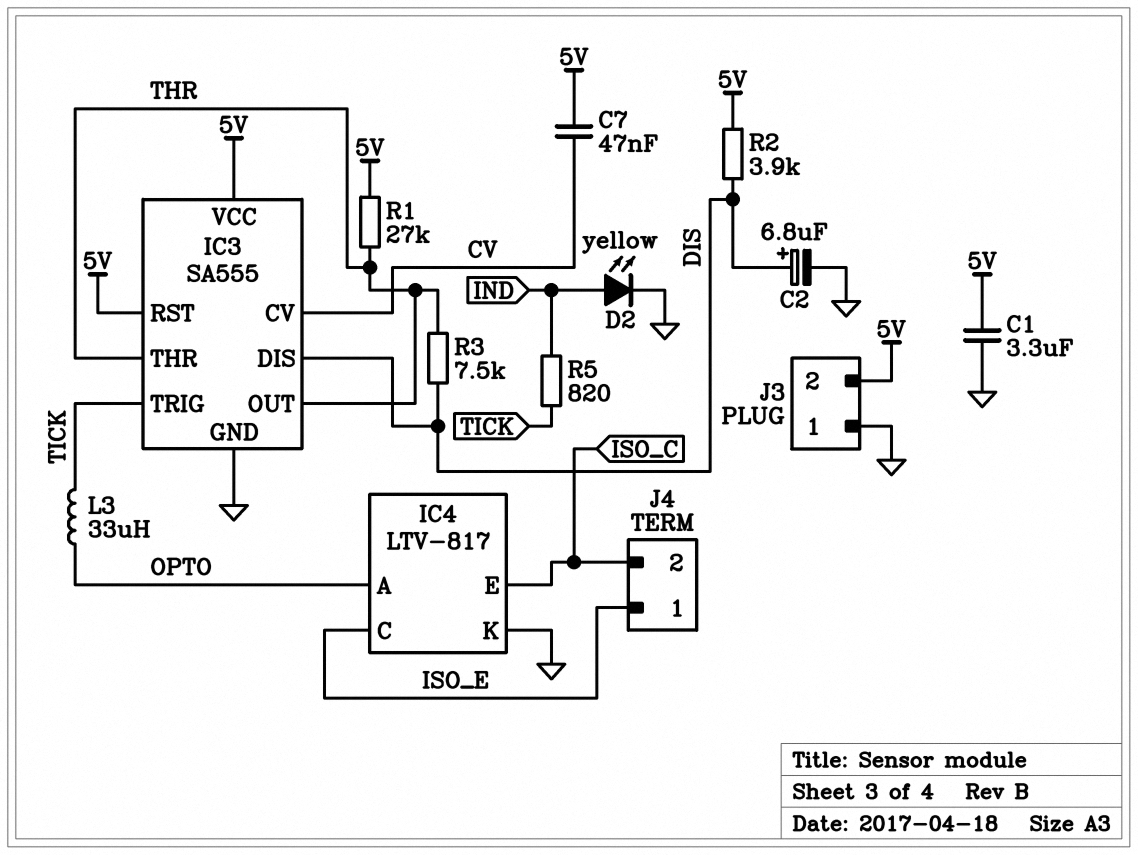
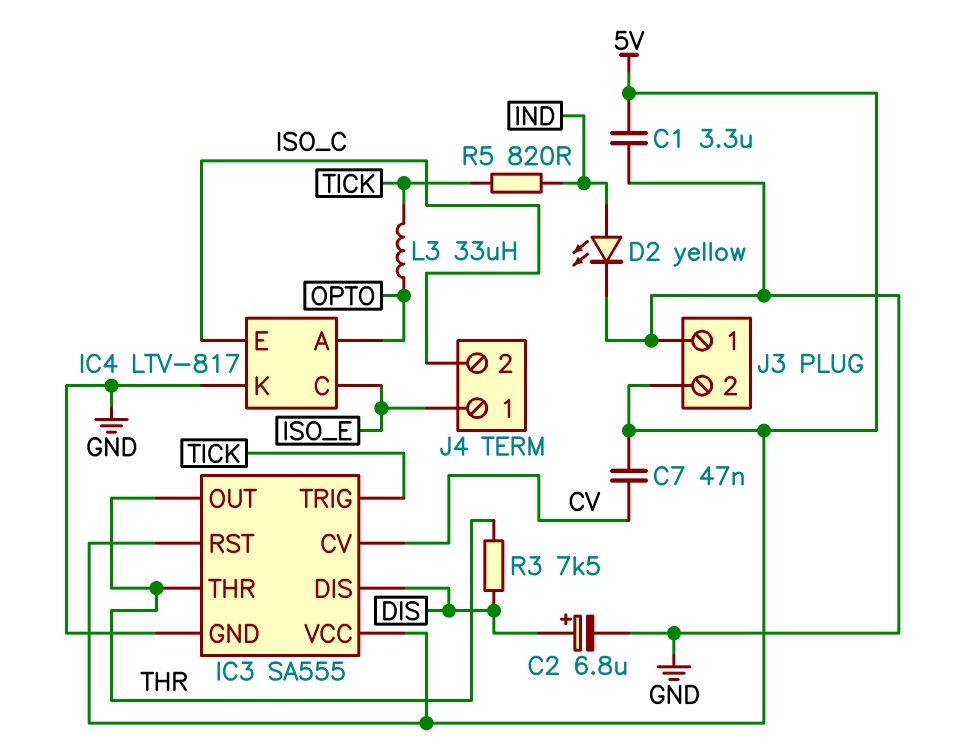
R1: 27k (5V, THR) -> none
R2: 3.9k (5V, DIS) -> none

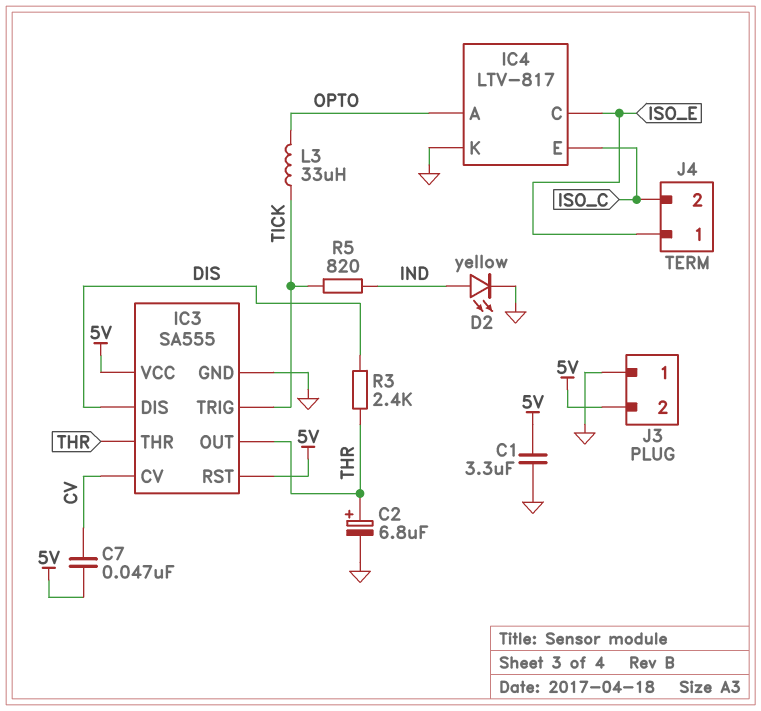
C2: 6.8uF (plus DIS, minus GND) -> 6.8uF (plus THR, minus GND)
R3: 7.5k (DIS, THR) -> 2.4k (DIS, THR)

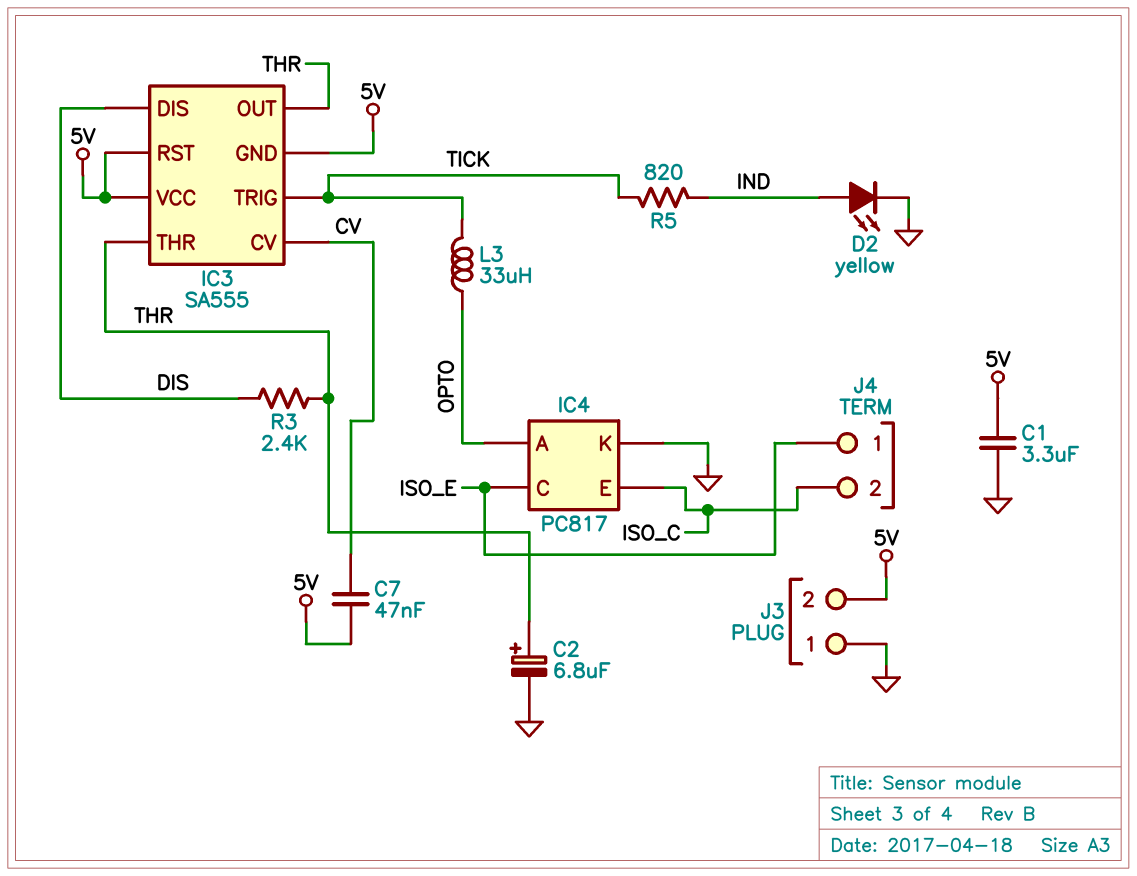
IC3 pin GND: GND -> 5V
IC4: LTV-817 -> PC817

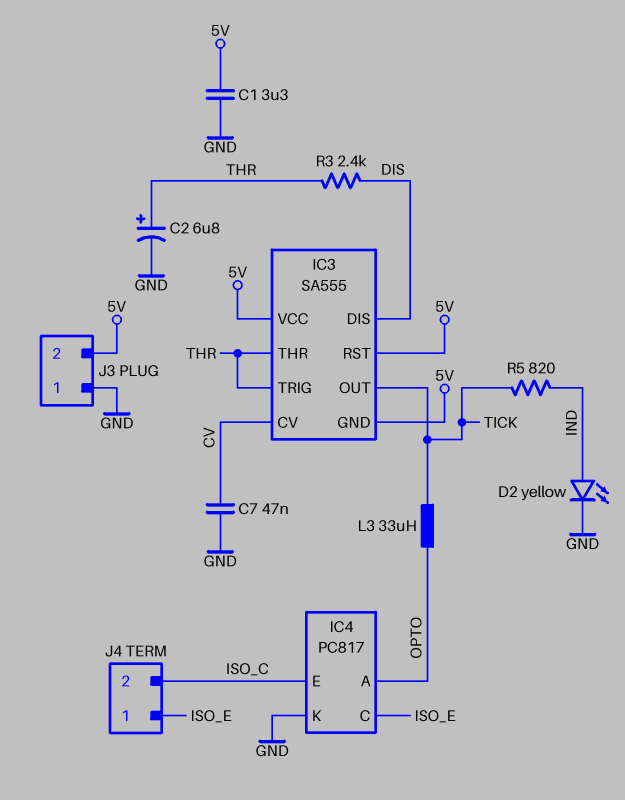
C7: 47nF (5V, CV) -> 47nF (CV, GND)
IC3 pin OUT: THR -> TICK
IC3 pin TRIG: TICK -> THR

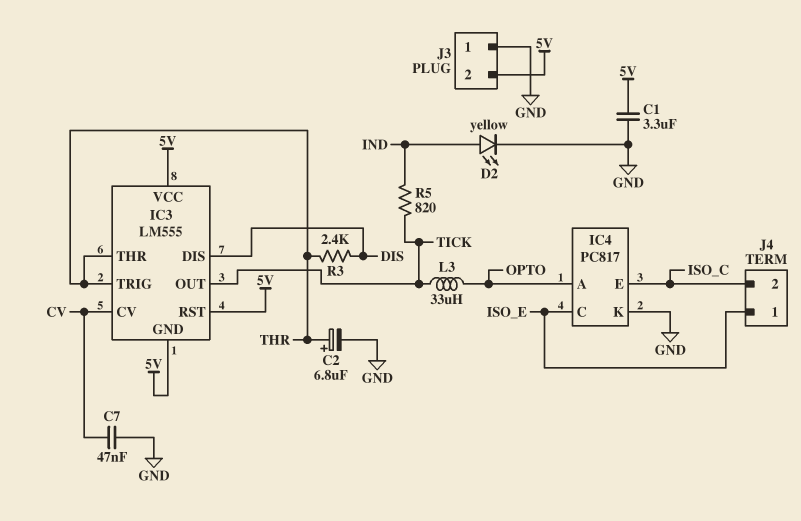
IC3: SA555 -> LM555

